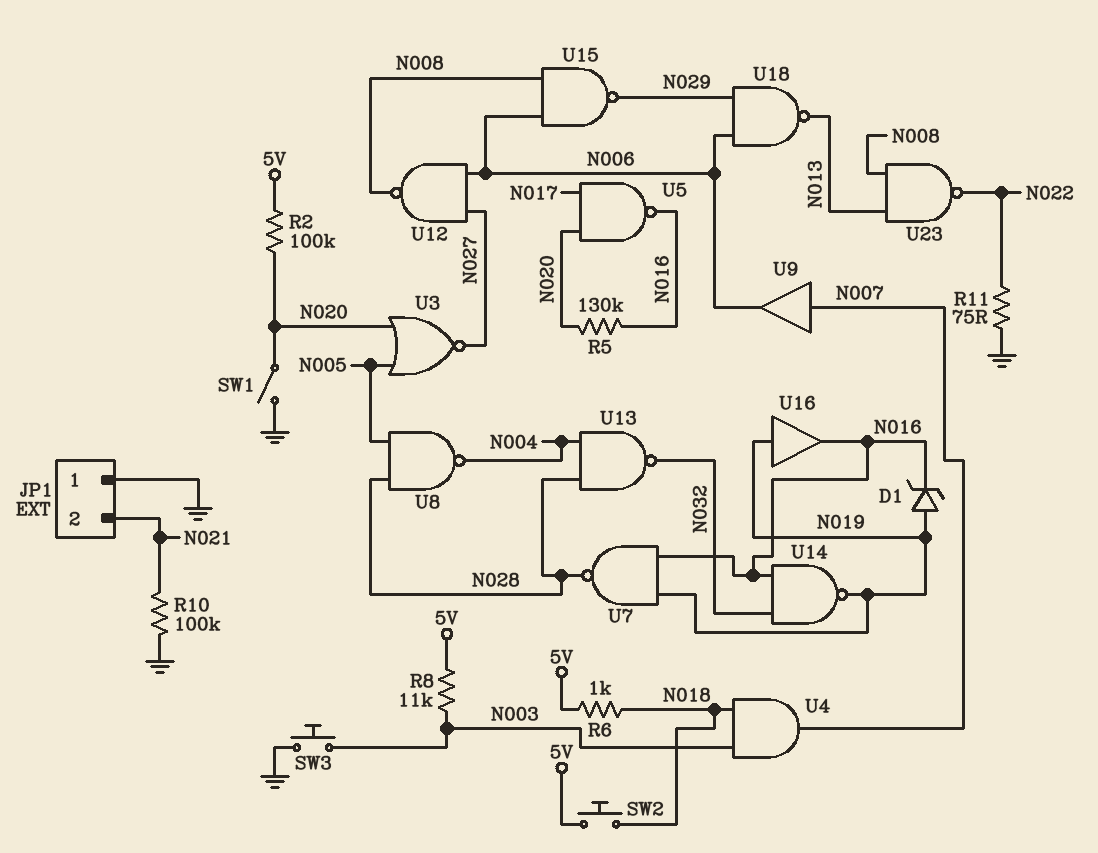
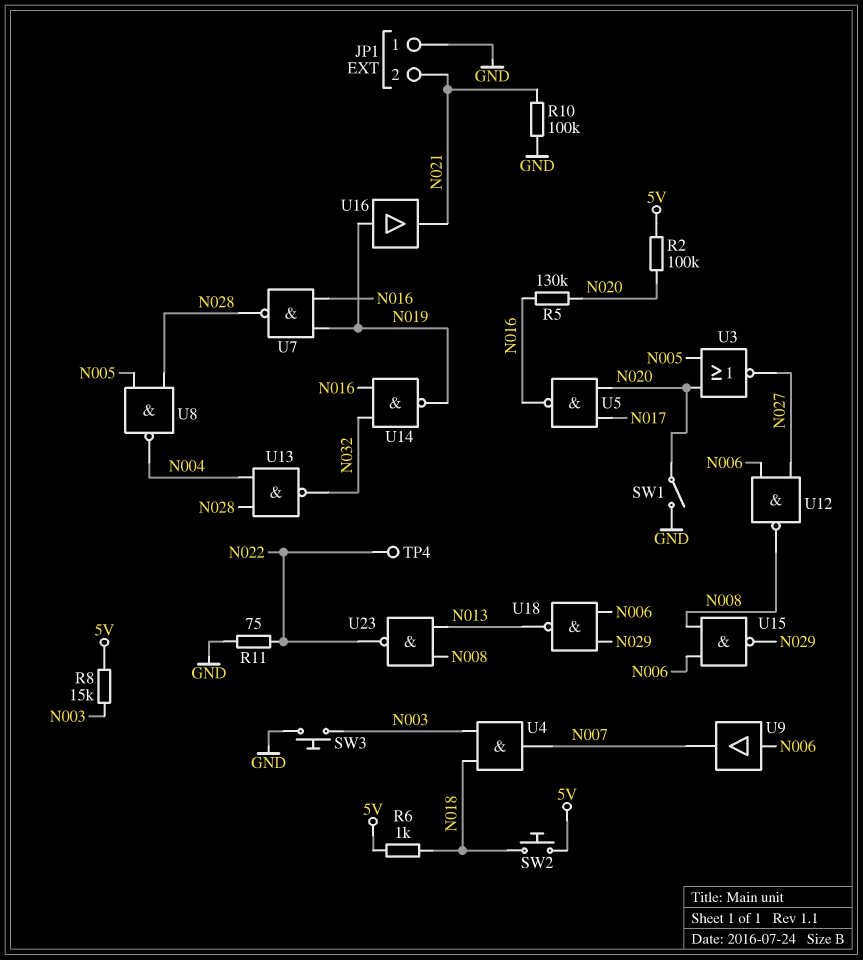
D1: zener (A N019, K N016) -> none
R8: 11k (5V, N003) -> 15k (5V, N003)
TP4: none -> test point (N022)
U9: buffer (in N007, out N006) -> buffer (in N006, out N007)
U16: buffer (in N019, out N016) -> buffer (in N019, out N021)

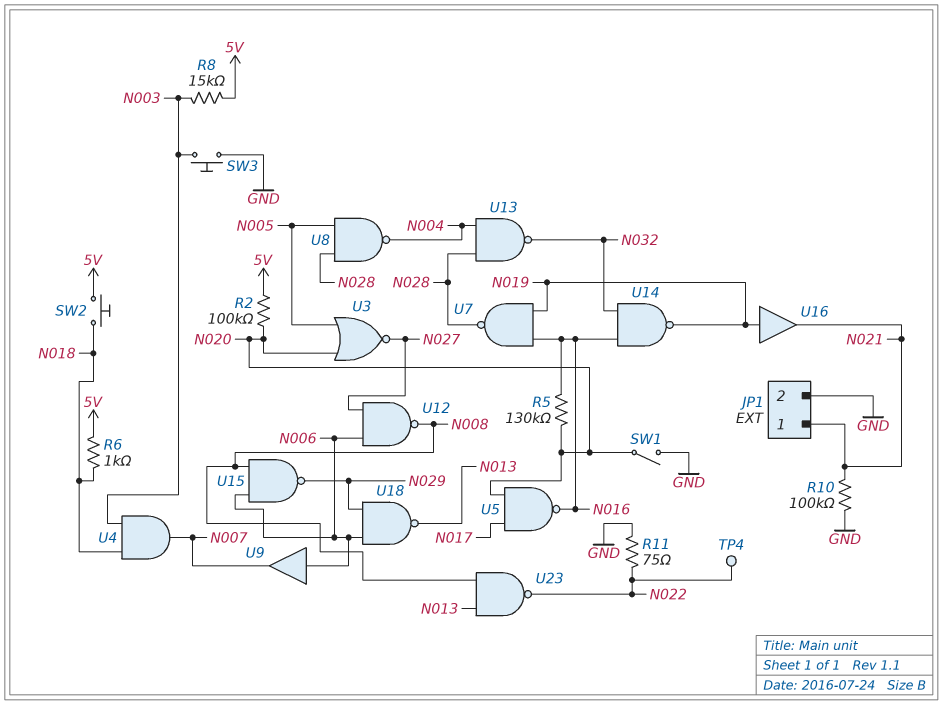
JP1 pin 1: GND -> N021
JP1 pin 2: N021 -> GND

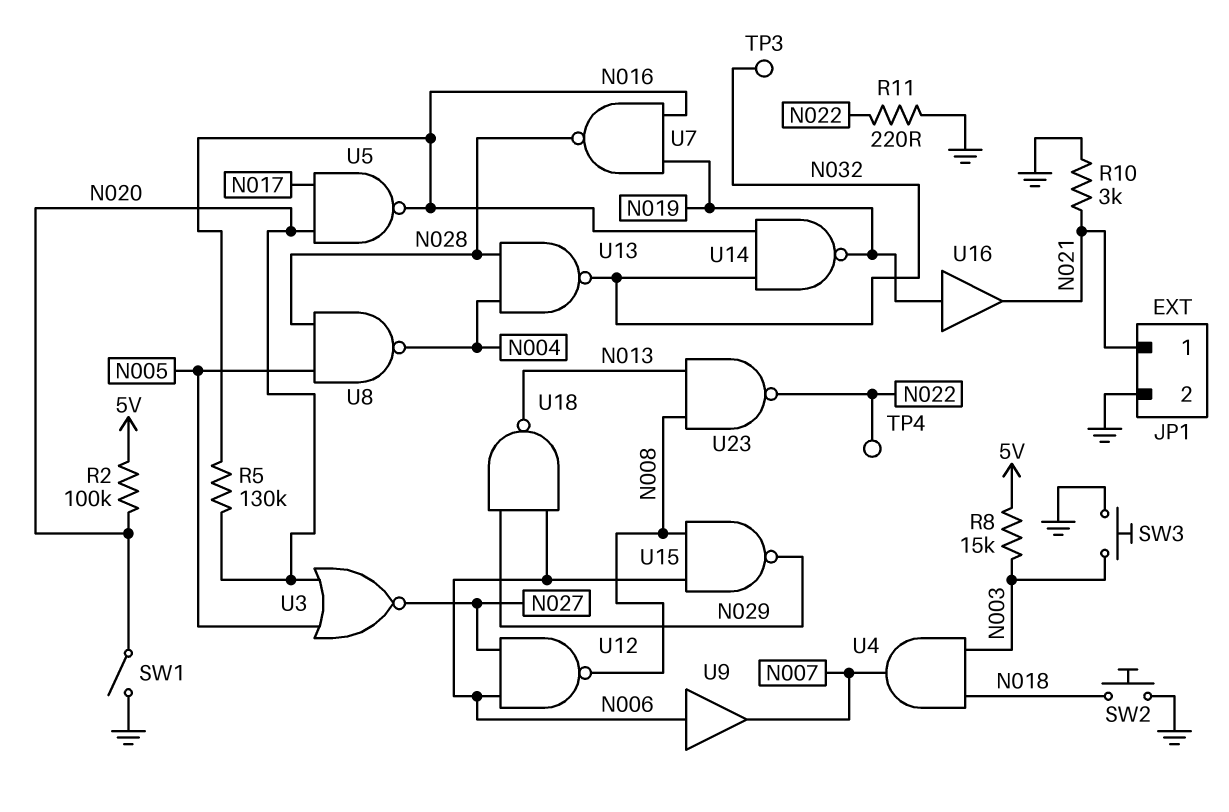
R6: 1k (5V, N018) -> none
R10: 100k (GND, N021) -> 3k (GND, N021)
R11: 75 (GND, N022) -> 220 (GND, N022)
SW2: button (5V, N018) -> button (GND, N018)
TP3: none -> test point (N032)

